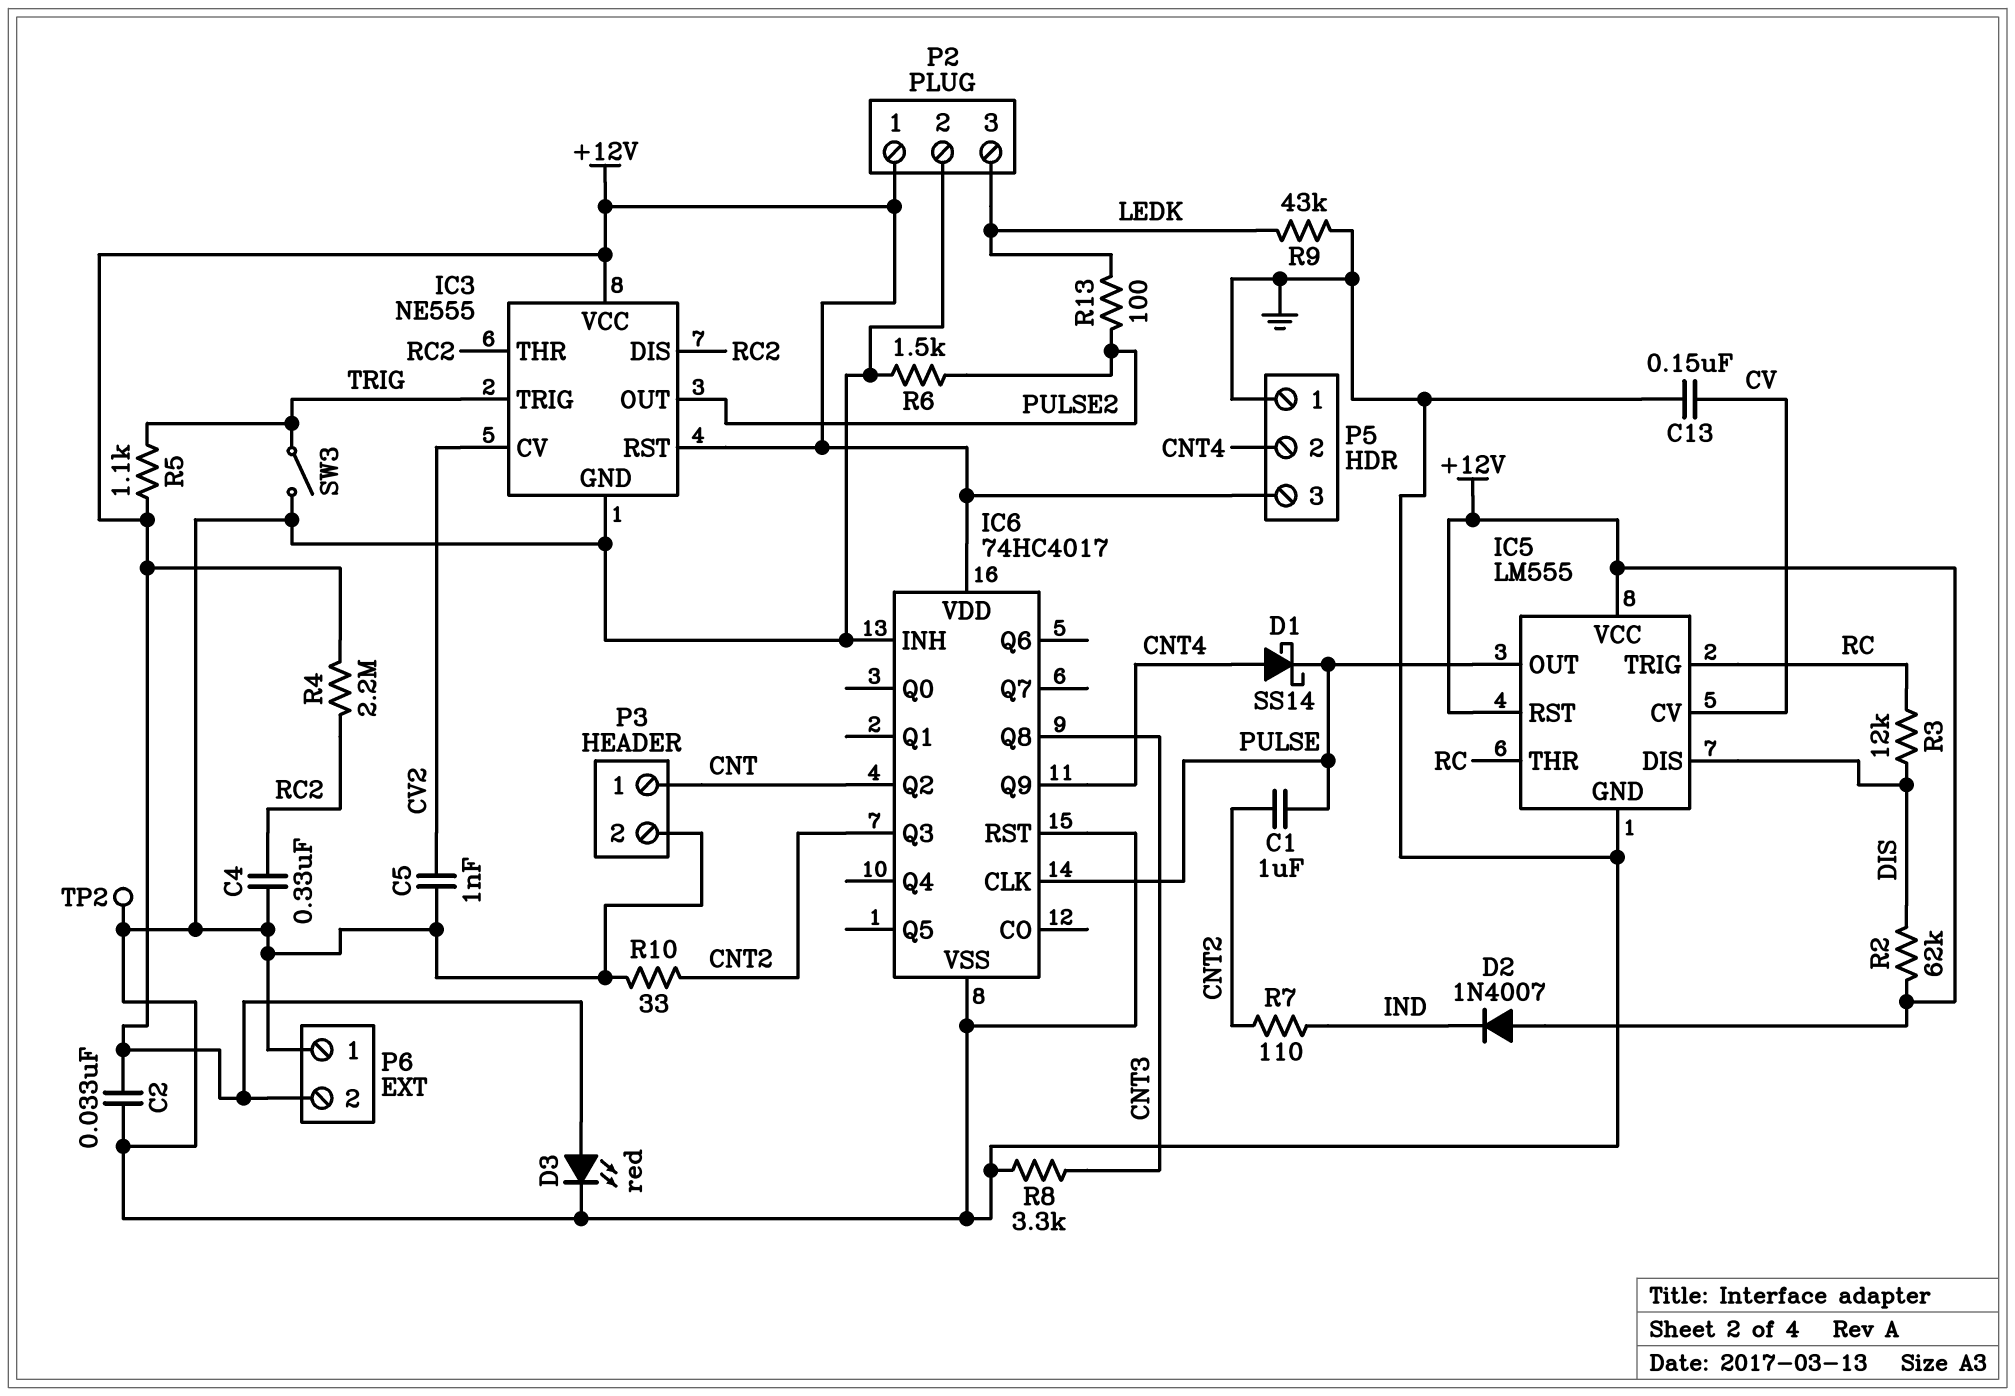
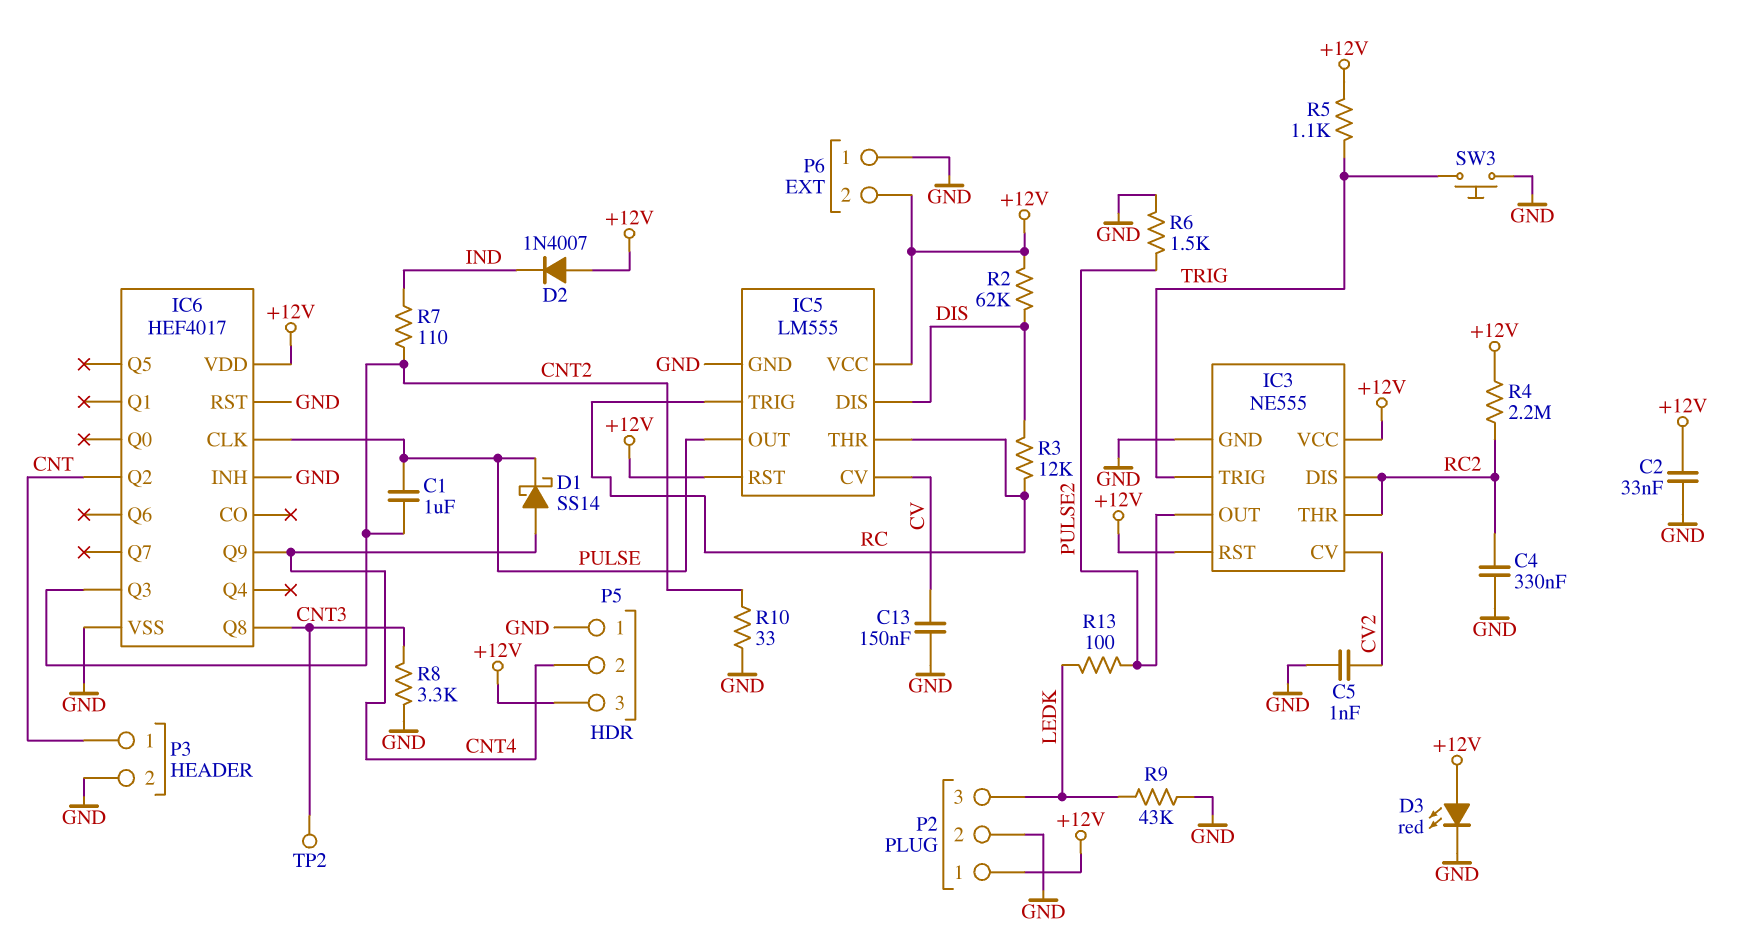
IC6: 74HC4017 -> HEF4017
SW3: switch (GND, TRIG) -> button (GND, TRIG)
TP2: test point (GND) -> test point (CNT3)

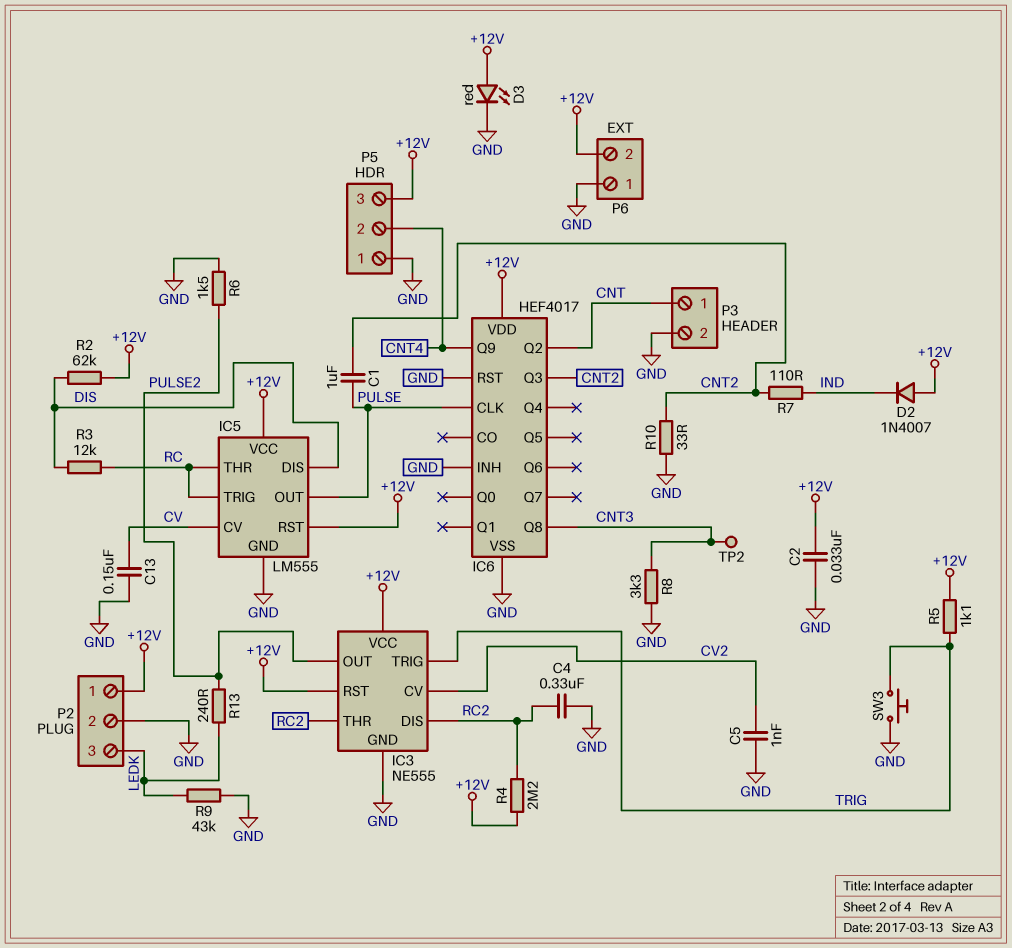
D1: schottky SS14 (A CNT4, K PULSE) -> none
R13: 100 (LEDK, PULSE2) -> 240 (LEDK, PULSE2)

